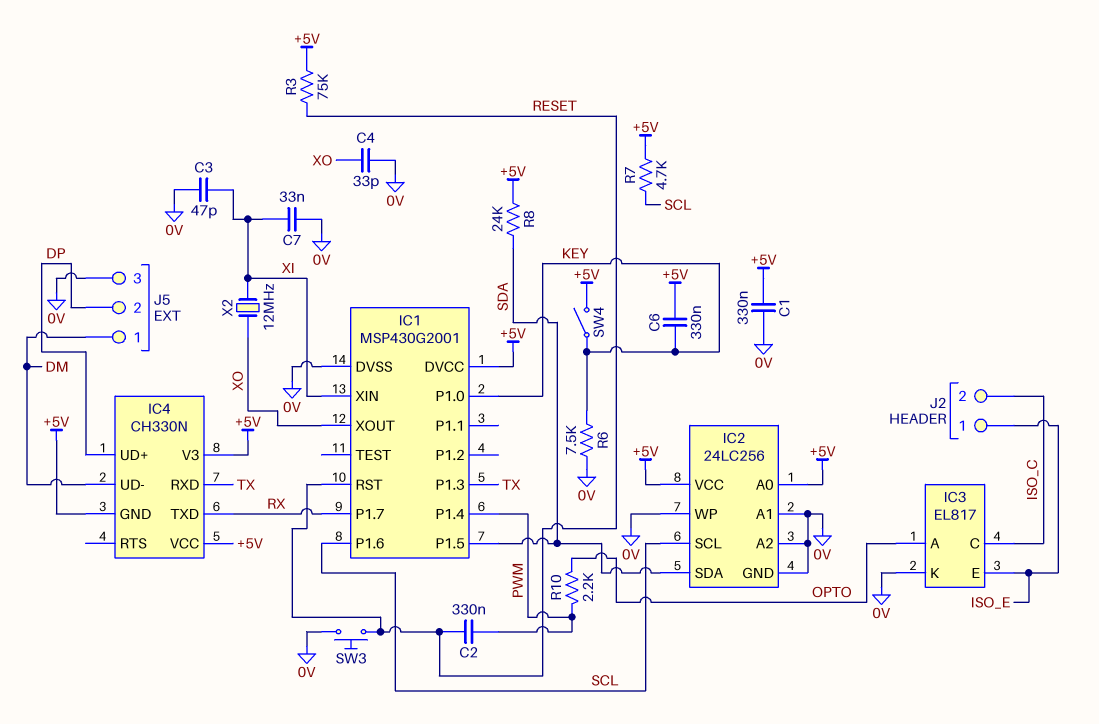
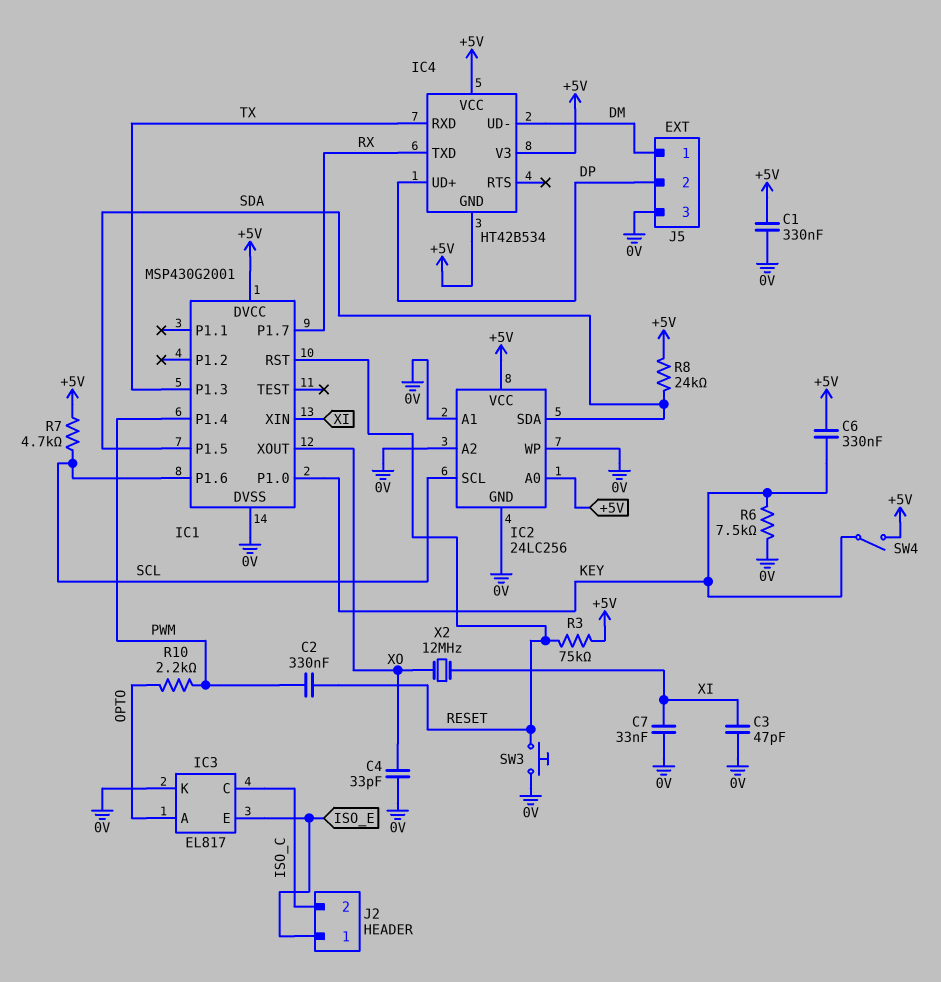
IC4: CH330N -> HT42B534

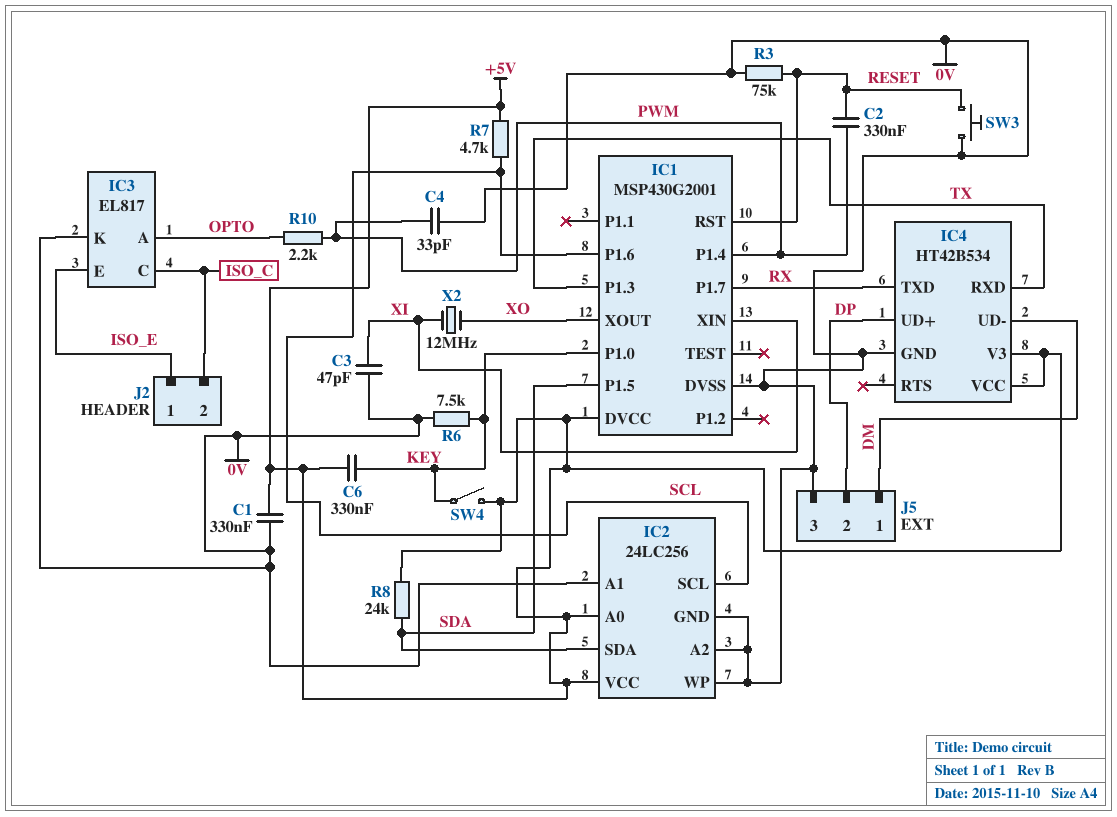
C4: 33pF (0V, XO) -> 33pF (0V, PWM)
C7: 33nF (0V, XI) -> none
IC4 pin GND: +5V -> 0V
R3: 75k (+5V, RESET) -> 75k (0V, RESET)

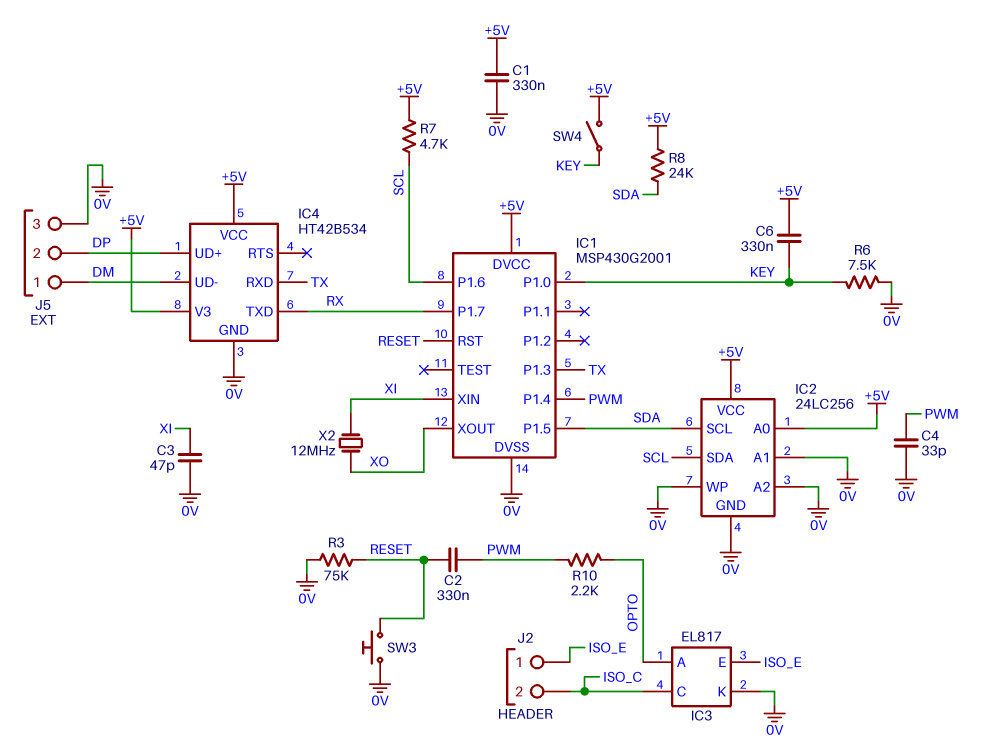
IC2 pin SCL: SCL -> SDA
IC2 pin SDA: SDA -> SCL

